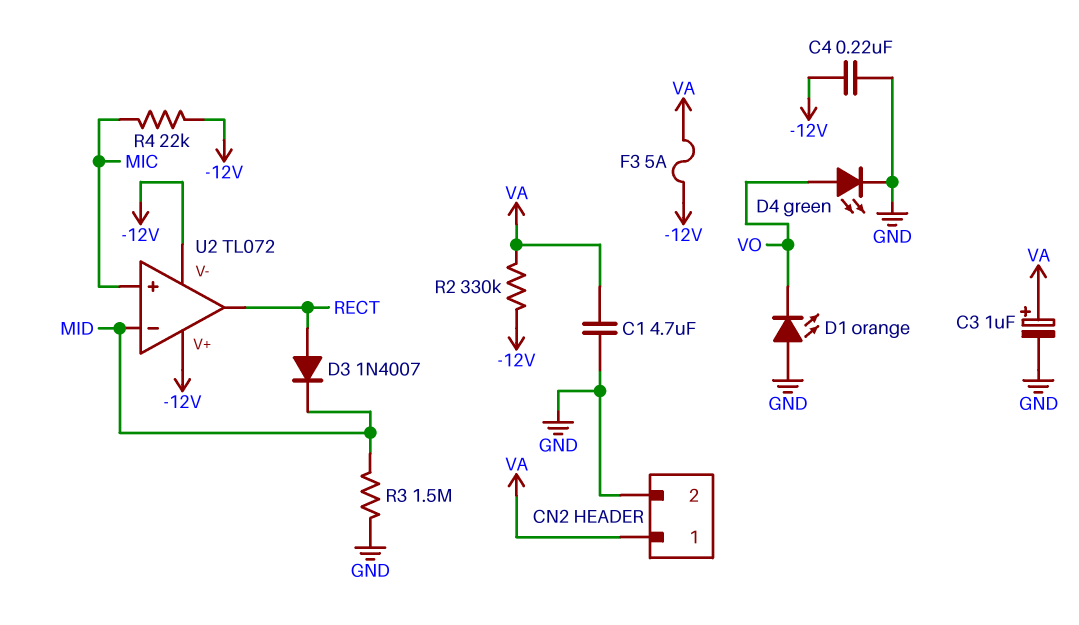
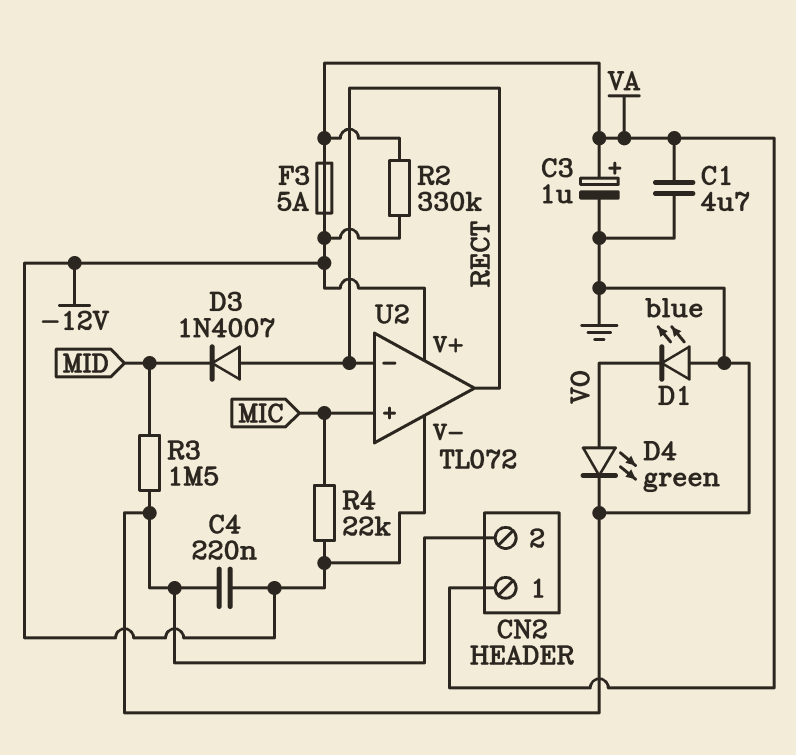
D1: LED orange (A GND, K VO) -> LED blue (A GND, K VO)
U2 pin in-: MID -> RECT

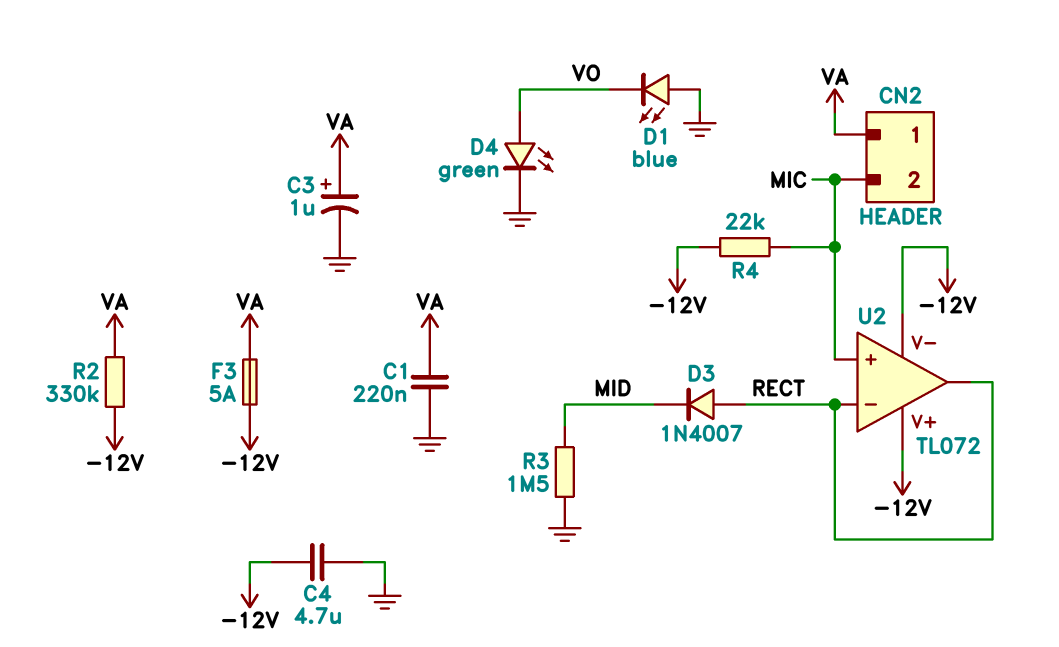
C1: 4.7uF (GND, VA) -> 220nF (GND, VA)
C4: 220nF (-12V, GND) -> 4.7uF (-12V, GND)
CN2 pin 2: GND -> MIC

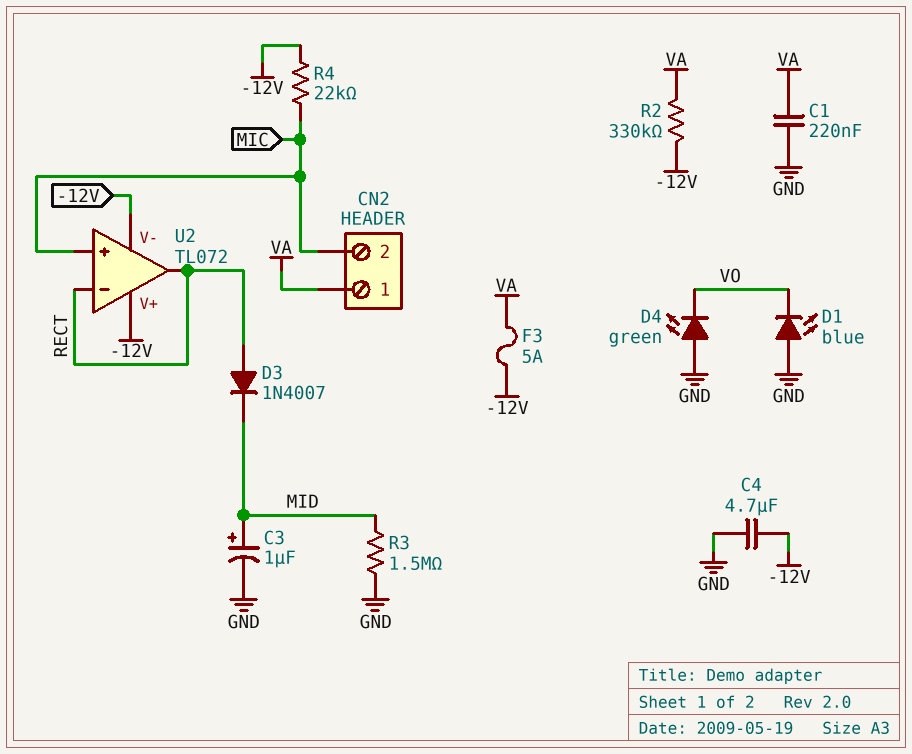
C3: 1uF (plus VA, minus GND) -> 1uF (plus MID, minus GND)
D4: LED green (A VO, K GND) -> LED green (A GND, K VO)

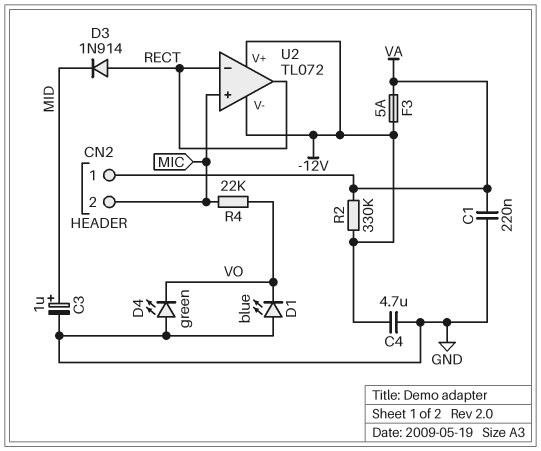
D3: diode 1N4007 (A RECT, K MID) -> diode 1N914 (A RECT, K MID)
R3: 1.5M (GND, MID) -> none
R4: 22k (-12V, MIC) -> 22k (MIC, VO)

